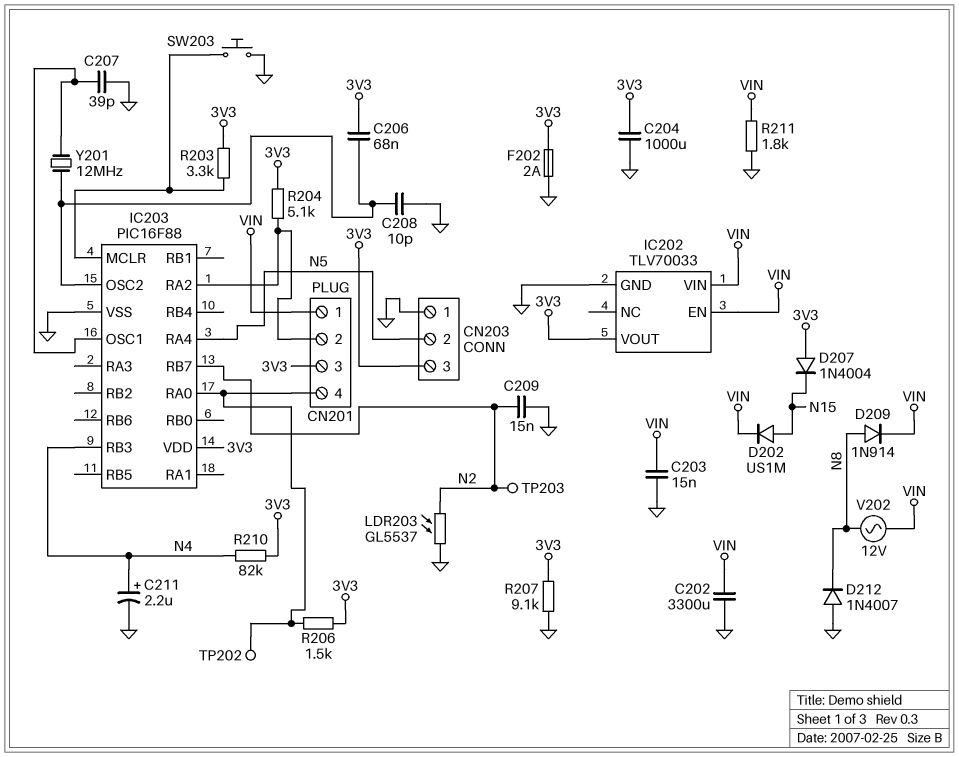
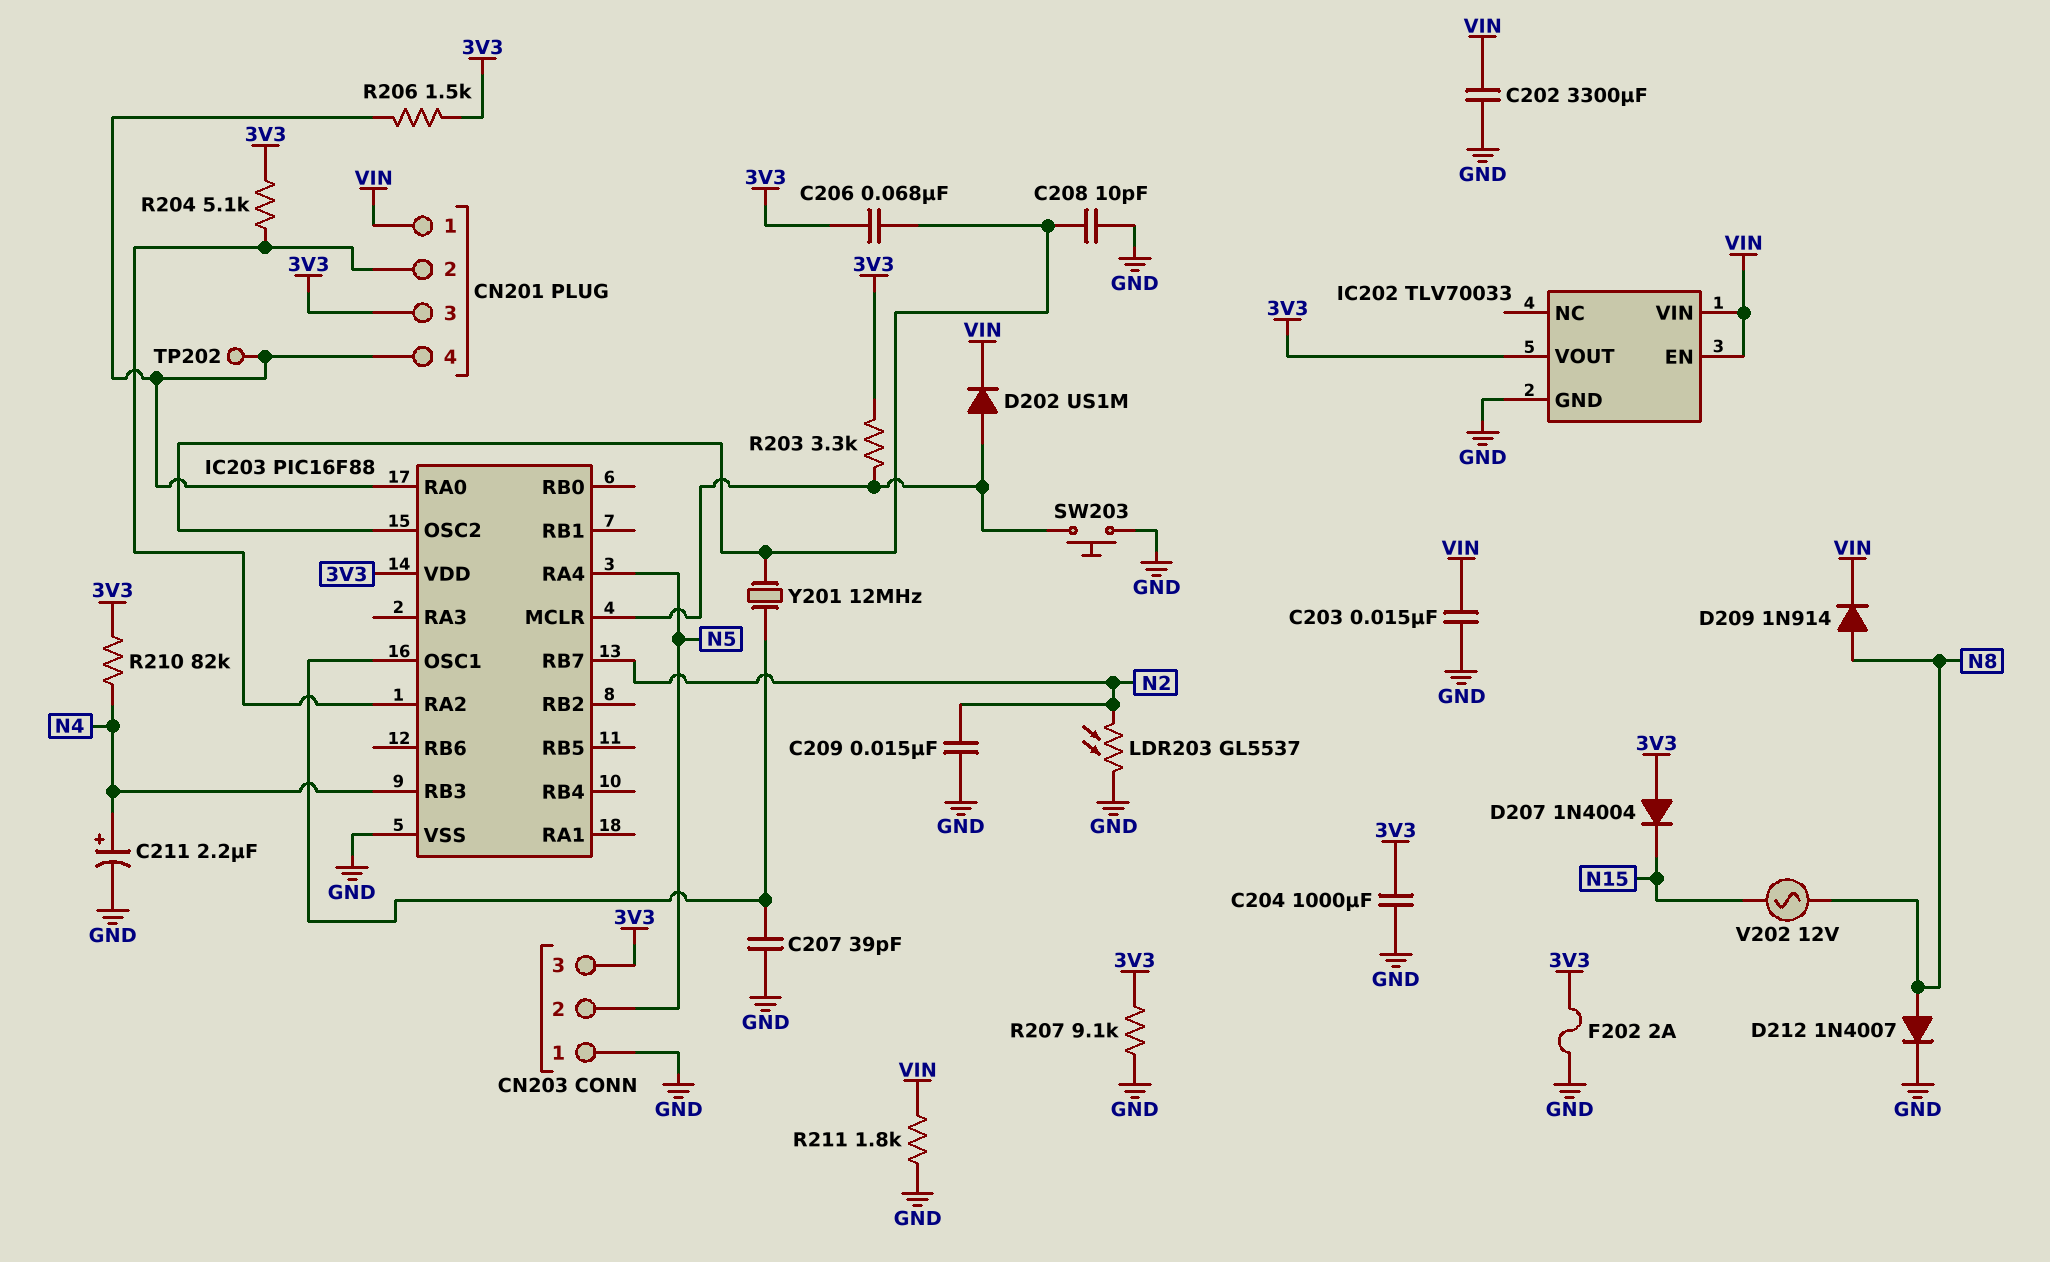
D202: diode US1M (A N15, K VIN) -> diode US1M (A IC203/MCLR, K VIN)
D212: diode 1N4007 (A GND, K N8) -> diode 1N4007 (A N8, K GND)
TP203: test point (N2) -> none
V202: AC 12V (N8, VIN) -> AC 12V (N8, N15)

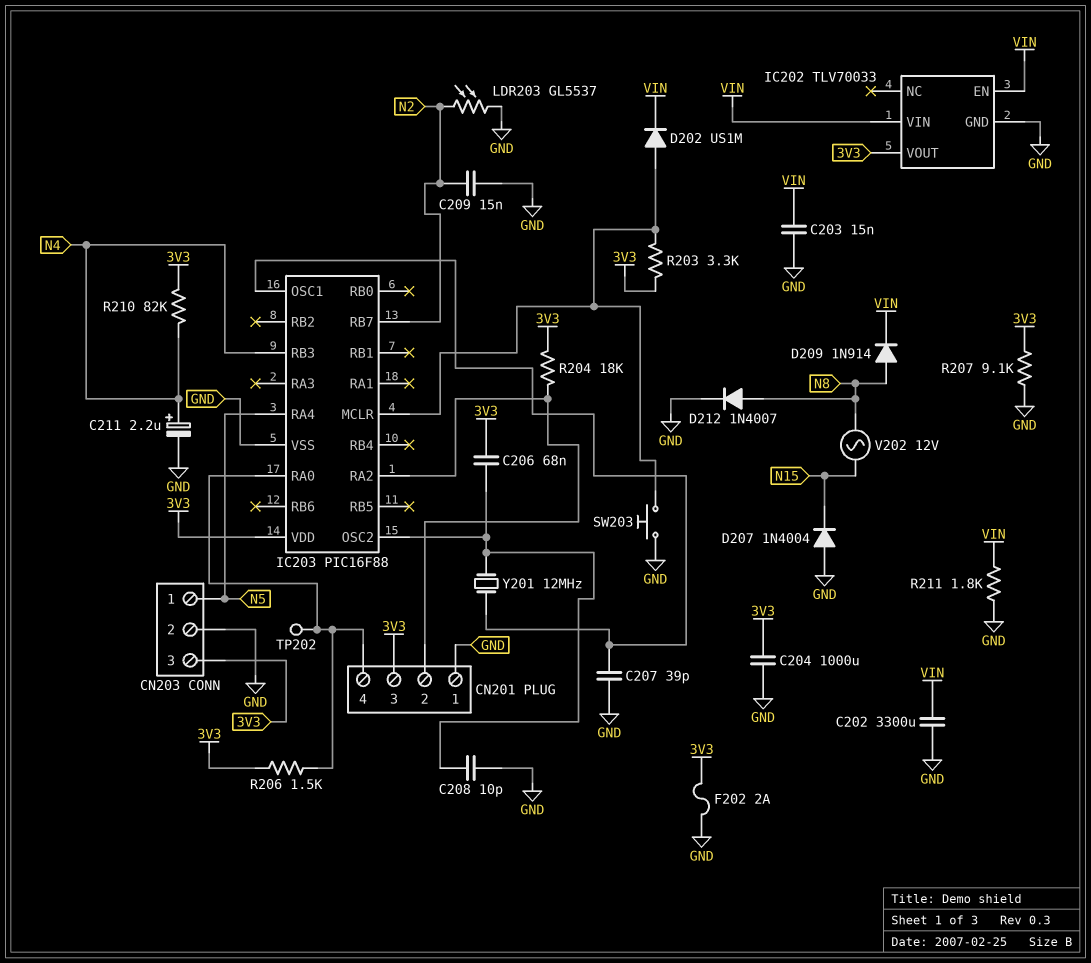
CN201 pin 1: VIN -> GND
CN203 pin 1: GND -> N5
CN203 pin 2: N5 -> GND
D207: diode 1N4004 (A 3V3, K N15) -> diode 1N4004 (A GND, K N15)
R204: 5.1k (3V3, CN201/2) -> 18k (3V3, CN201/2)

